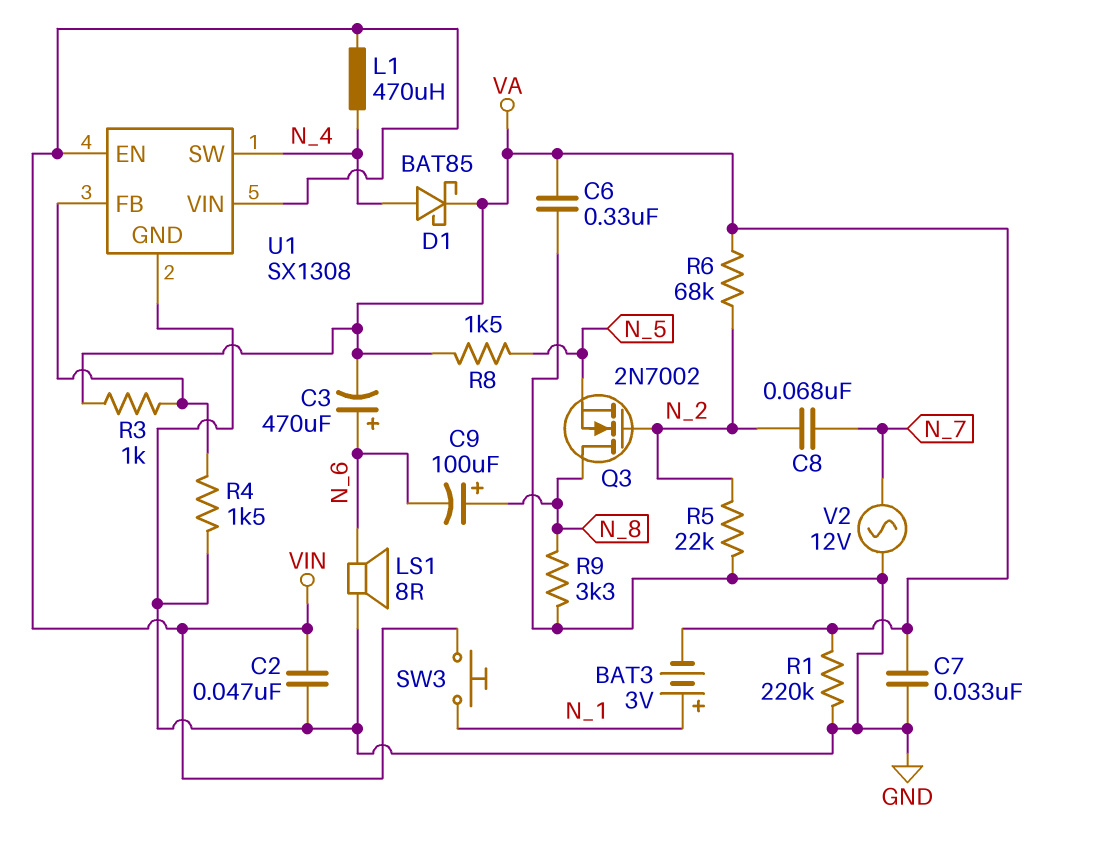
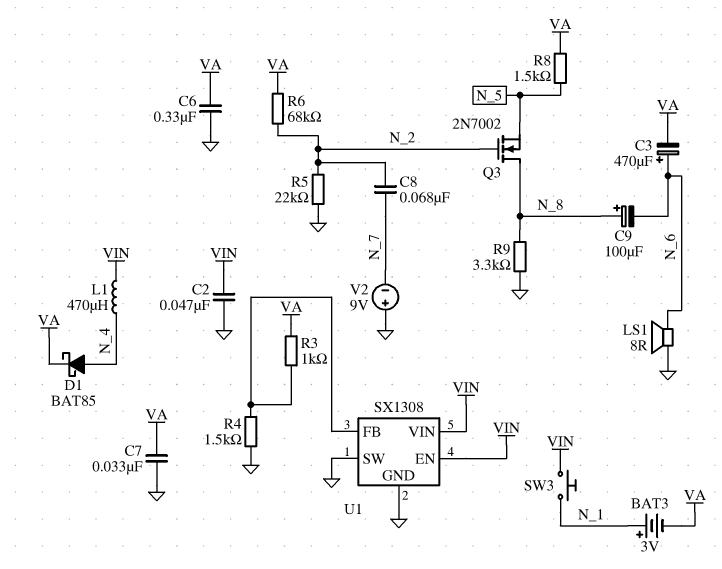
R1: 220k (GND, VA) -> none
U1 pin SW: N_4 -> GND
V2: AC 12V (GND, N_7) -> 9V (plus GND, minus N_7)

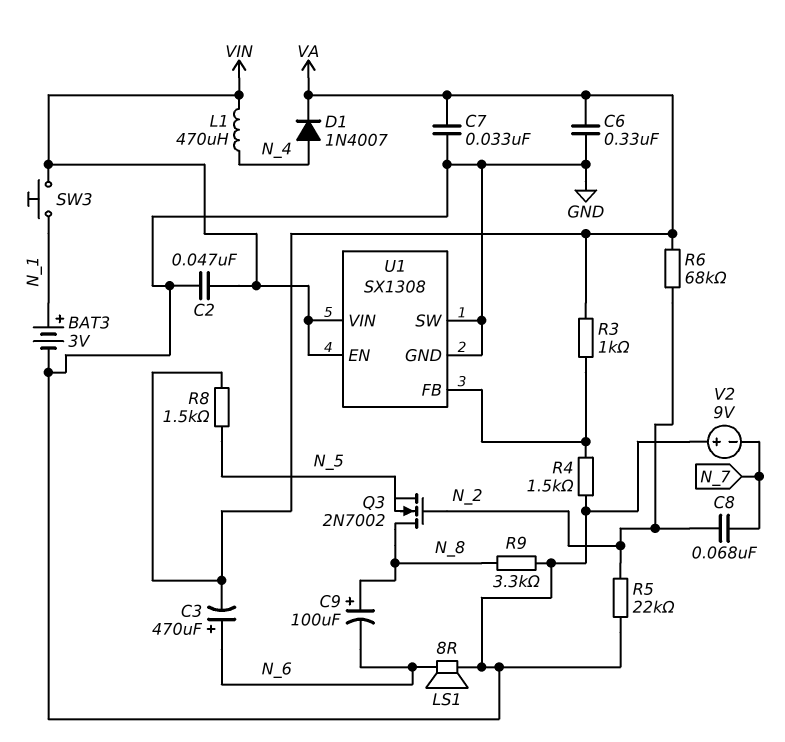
BAT3: 3V (plus N_1, minus VA) -> 3V (plus N_1, minus GND)
D1: schottky BAT85 (A N_4, K VA) -> diode 1N4007 (A N_4, K VA)

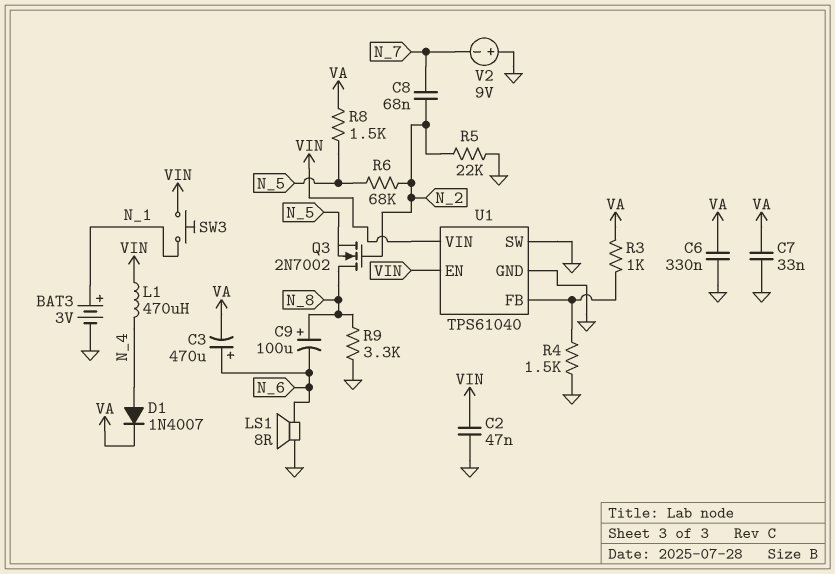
R6: 68k (N_2, VA) -> 68k (N_2, N_5)
U1: SX1308 -> TPS61040

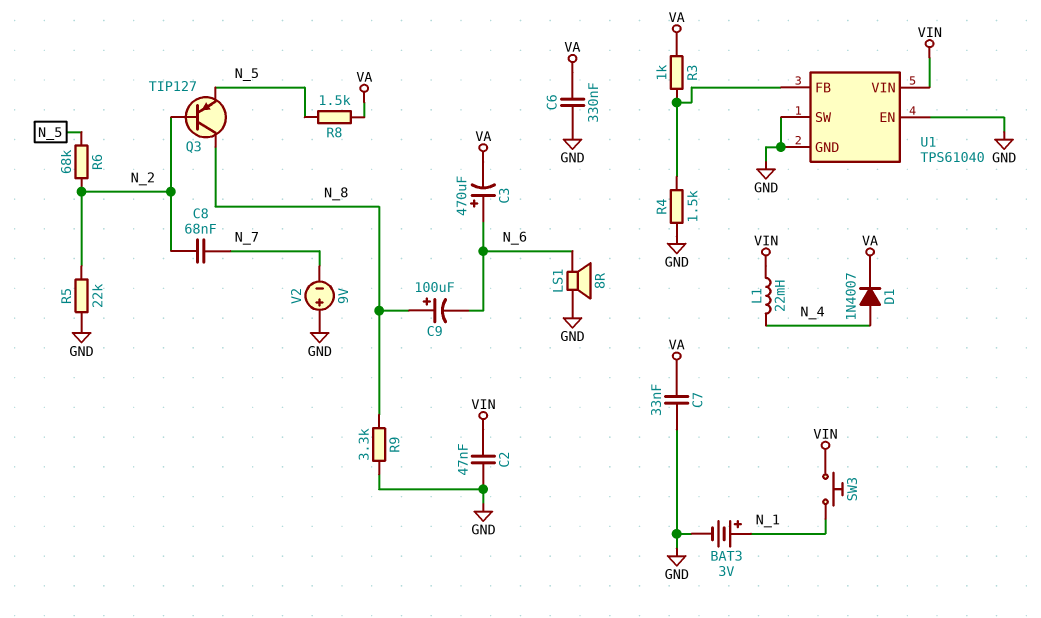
L1: 470uH (N_4, VIN) -> 22mH (N_4, VIN)
Q3: NMOS 2N7002 (G N_2, D N_8, S N_5) -> PNP TIP127 (B N_2, C N_8, E N_5)
U1 pin EN: VIN -> GND

